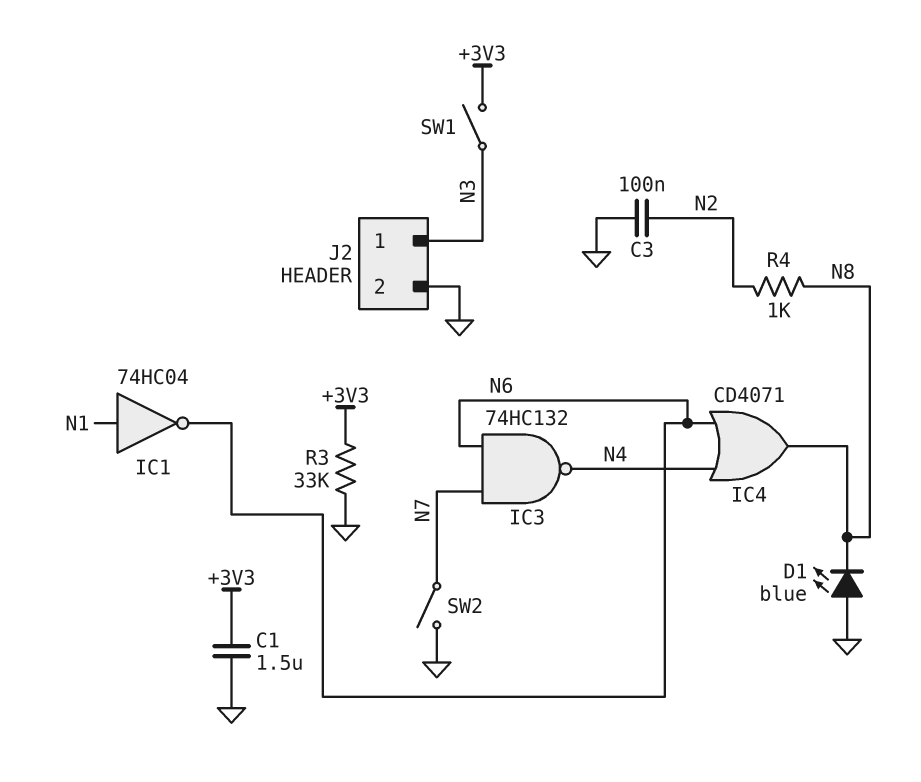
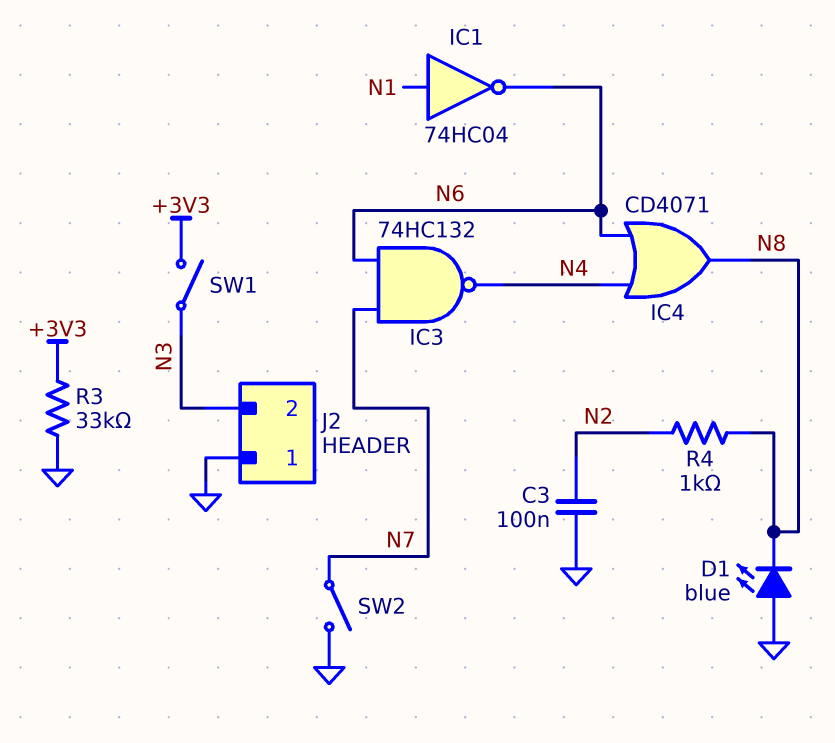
C1: 1.5uF (+3V3, GND) -> none
J2 pin 1: N3 -> GND
J2 pin 2: GND -> N3

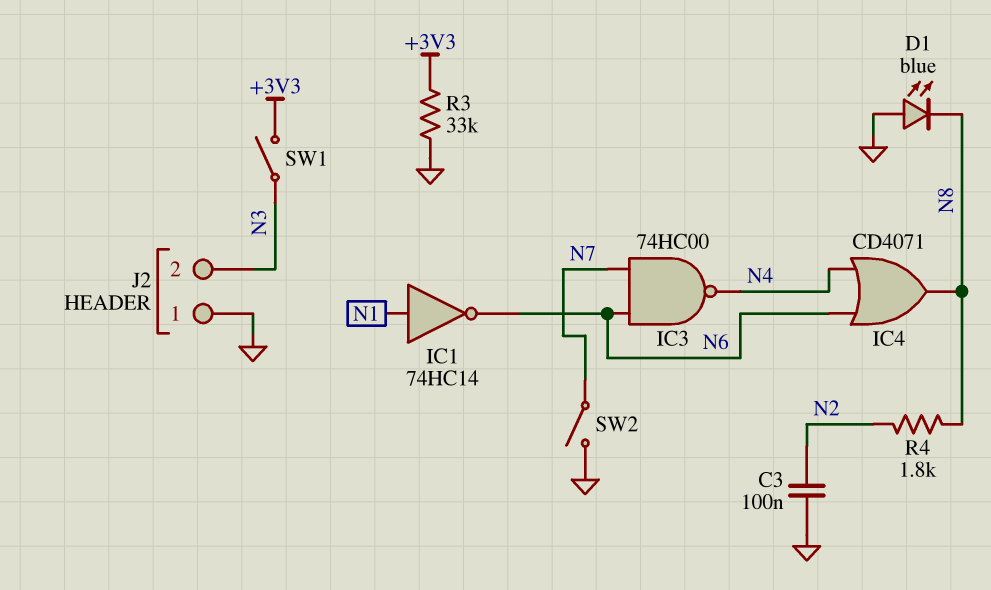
IC1: NOT 74HC04 (in N1, out N6) -> NOT 74HC14 (in N1, out N6)
IC3: NAND 74HC132 (in N6, in N7, out N4) -> NAND 74HC00 (in N6, in N7, out N4)
R4: 1k (N2, N8) -> 1.8k (N2, N8)

